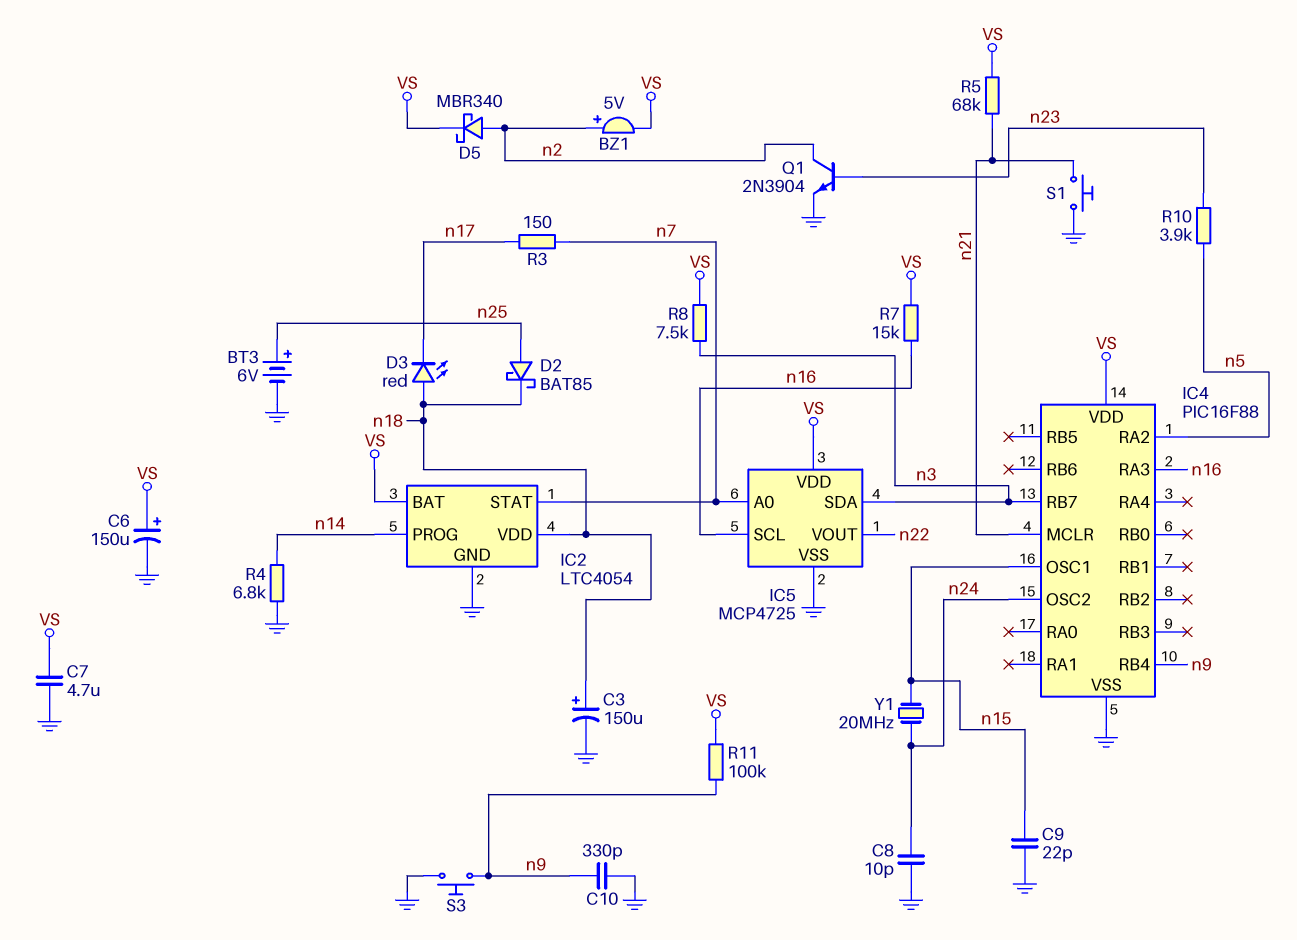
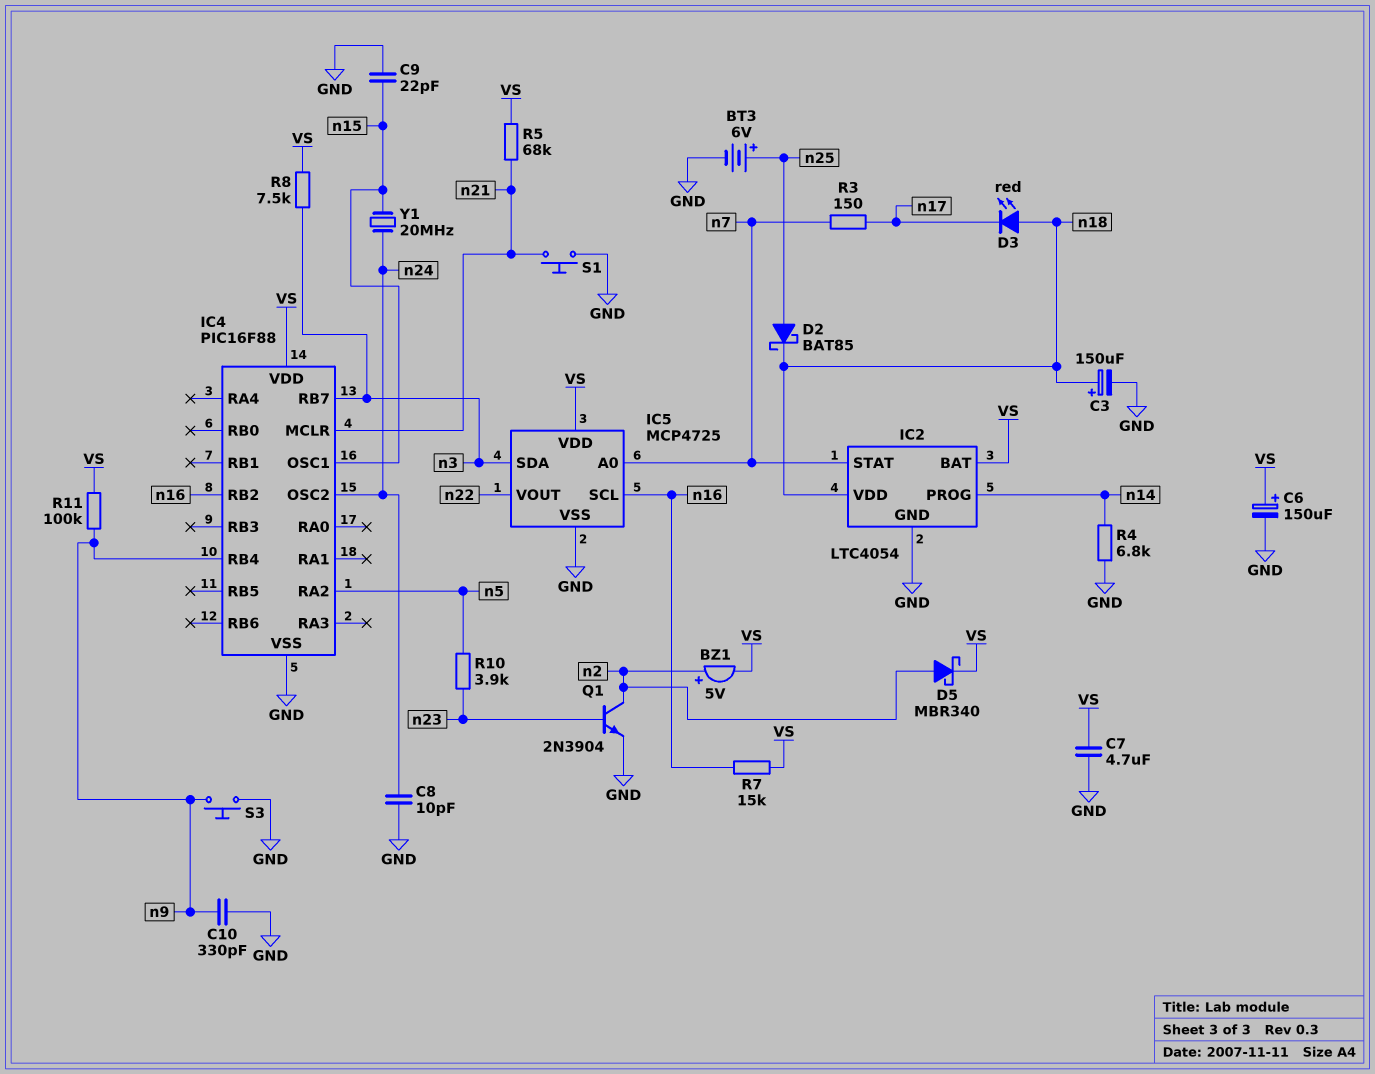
IC4 pin RA3: n16 -> none
IC4 pin RB2: none -> n16

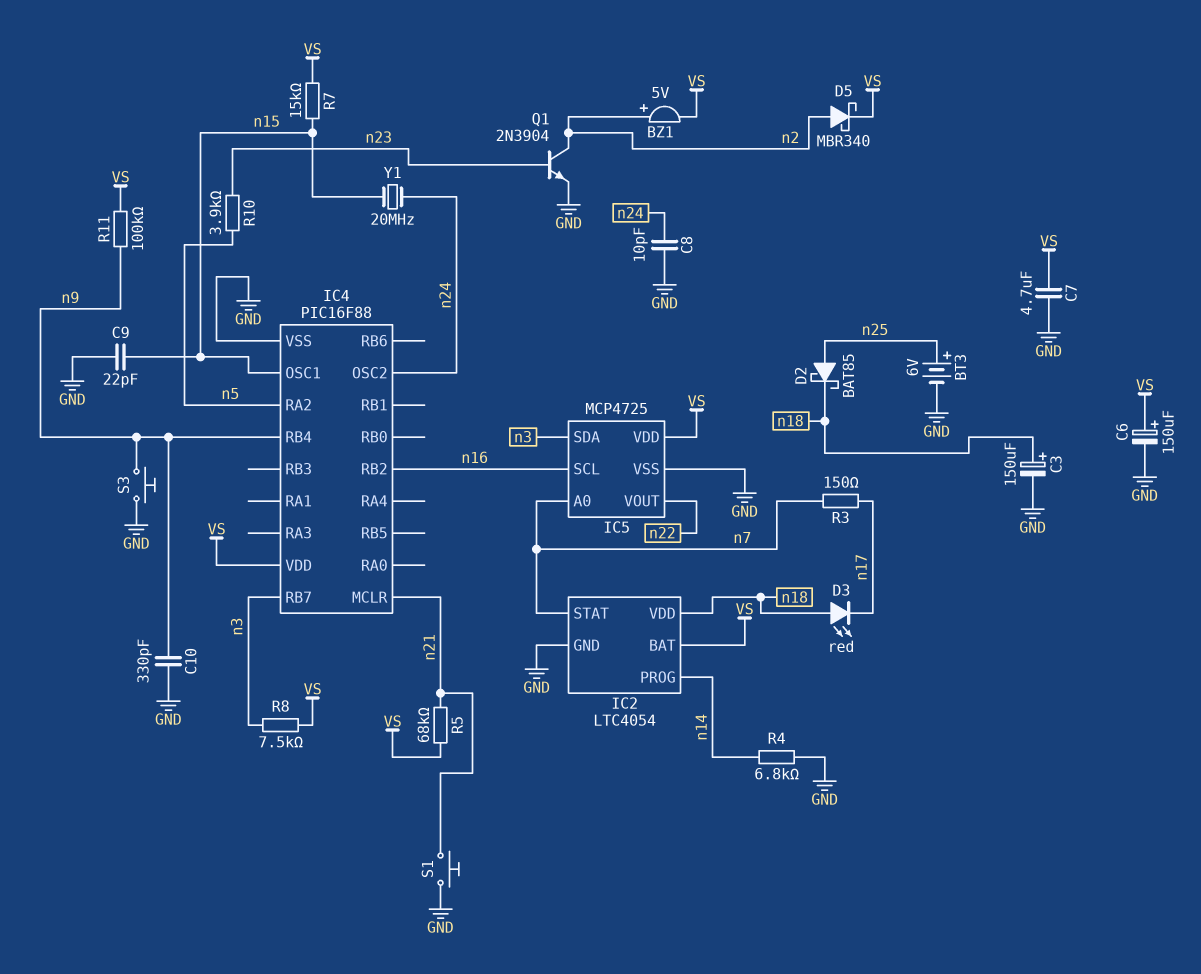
R7: 15k (VS, n16) -> 15k (VS, n15)

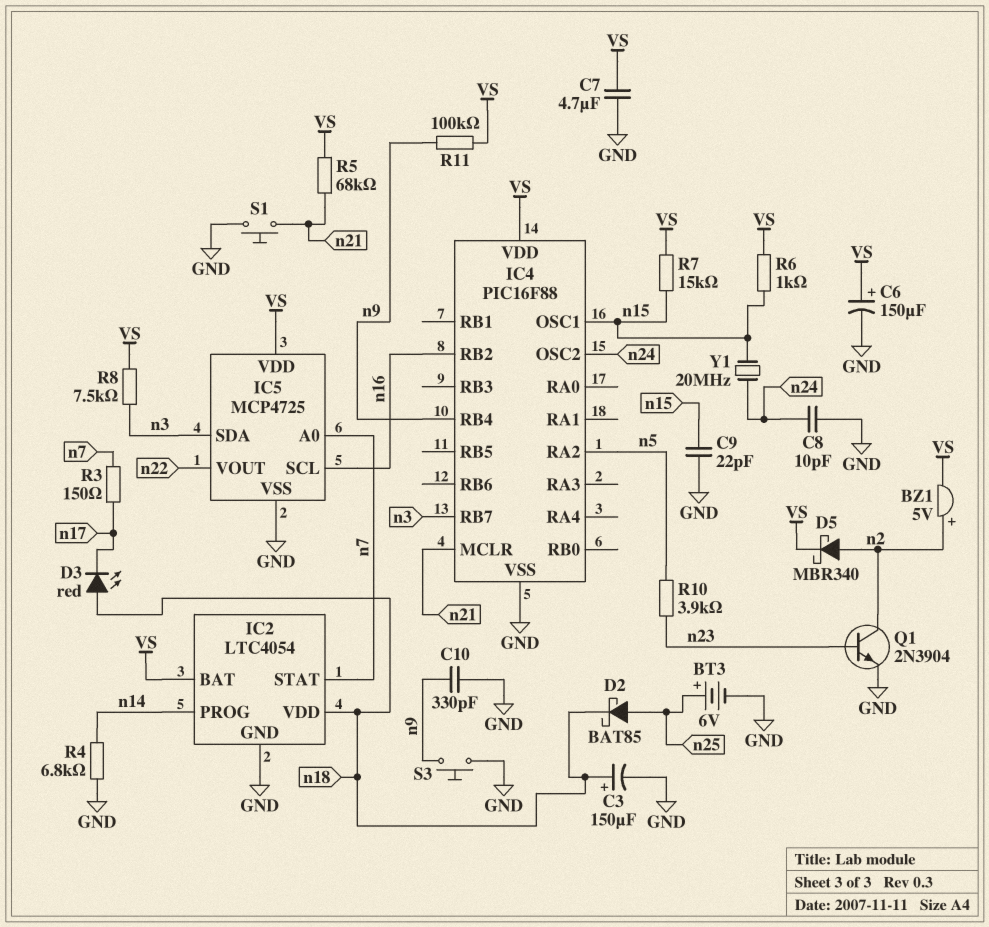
R6: none -> 1k (VS, n15)

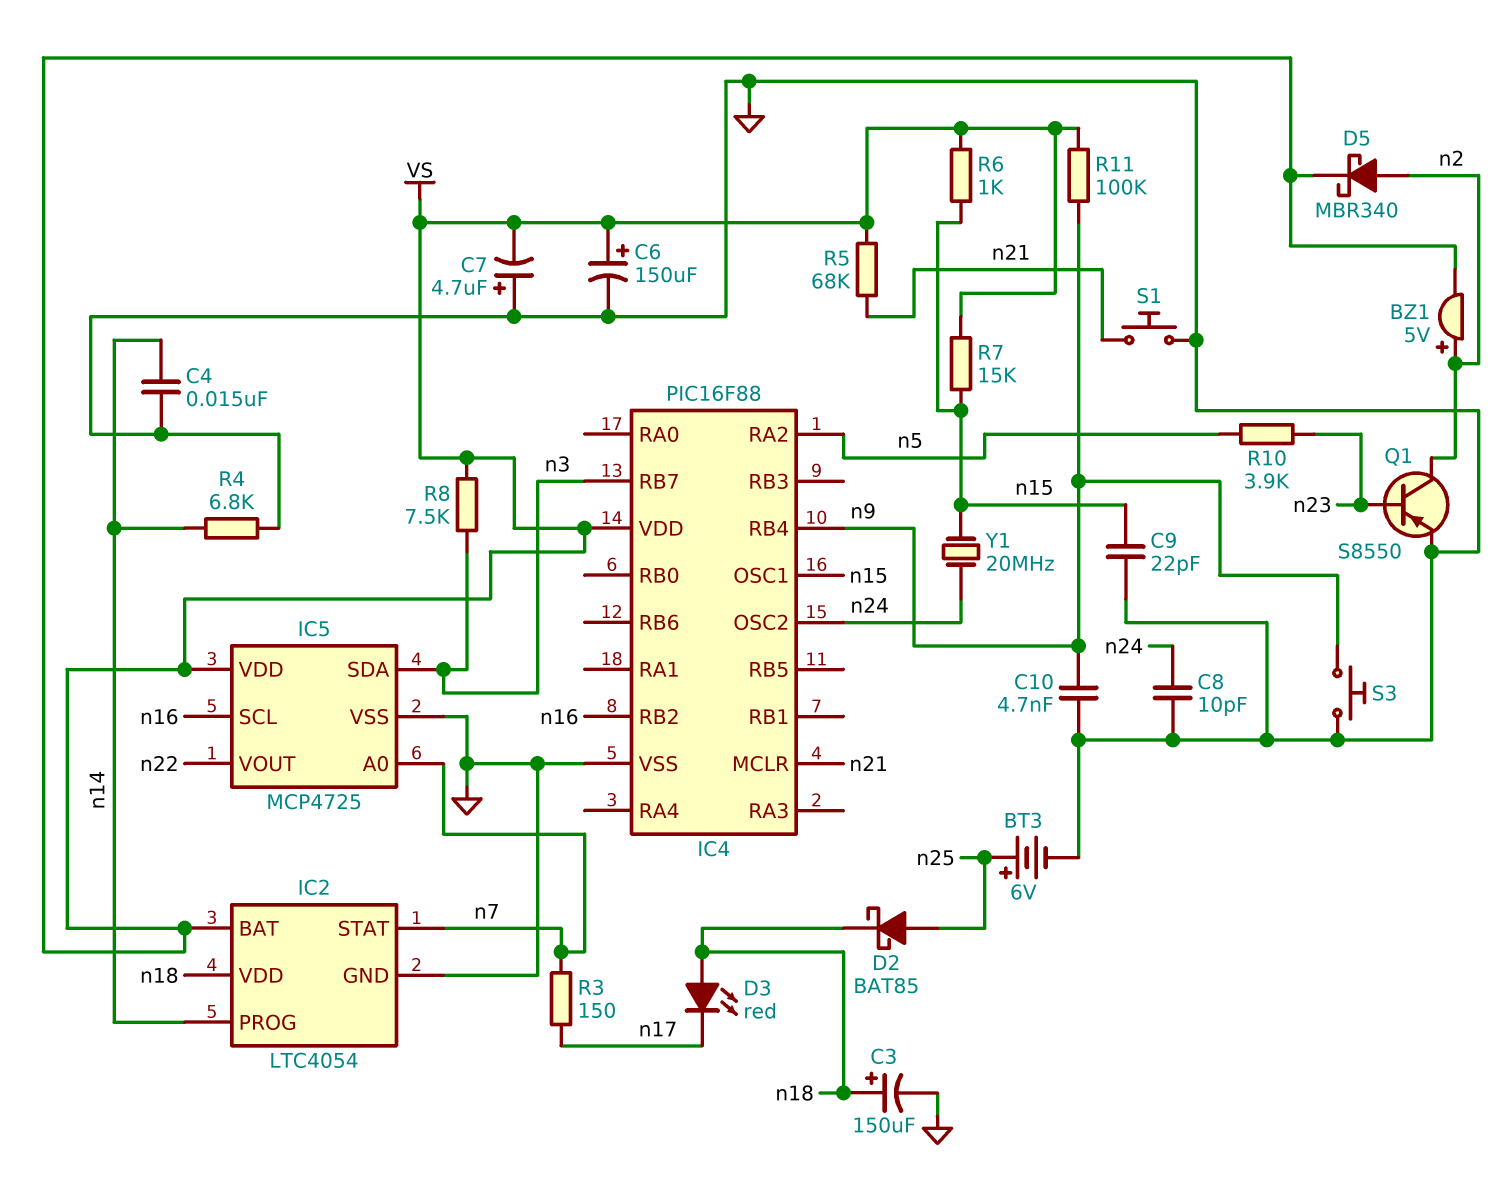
C4: none -> 15nF (GND, n14)
C7: 4.7uF (GND, VS) -> 4.7uF (plus GND, minus VS)
C10: 330pF (GND, n9) -> 4.7nF (GND, n9)
Q1: NPN 2N3904 (B n23, C n2, E GND) -> PNP S8550 (B n23, C n2, E GND)

